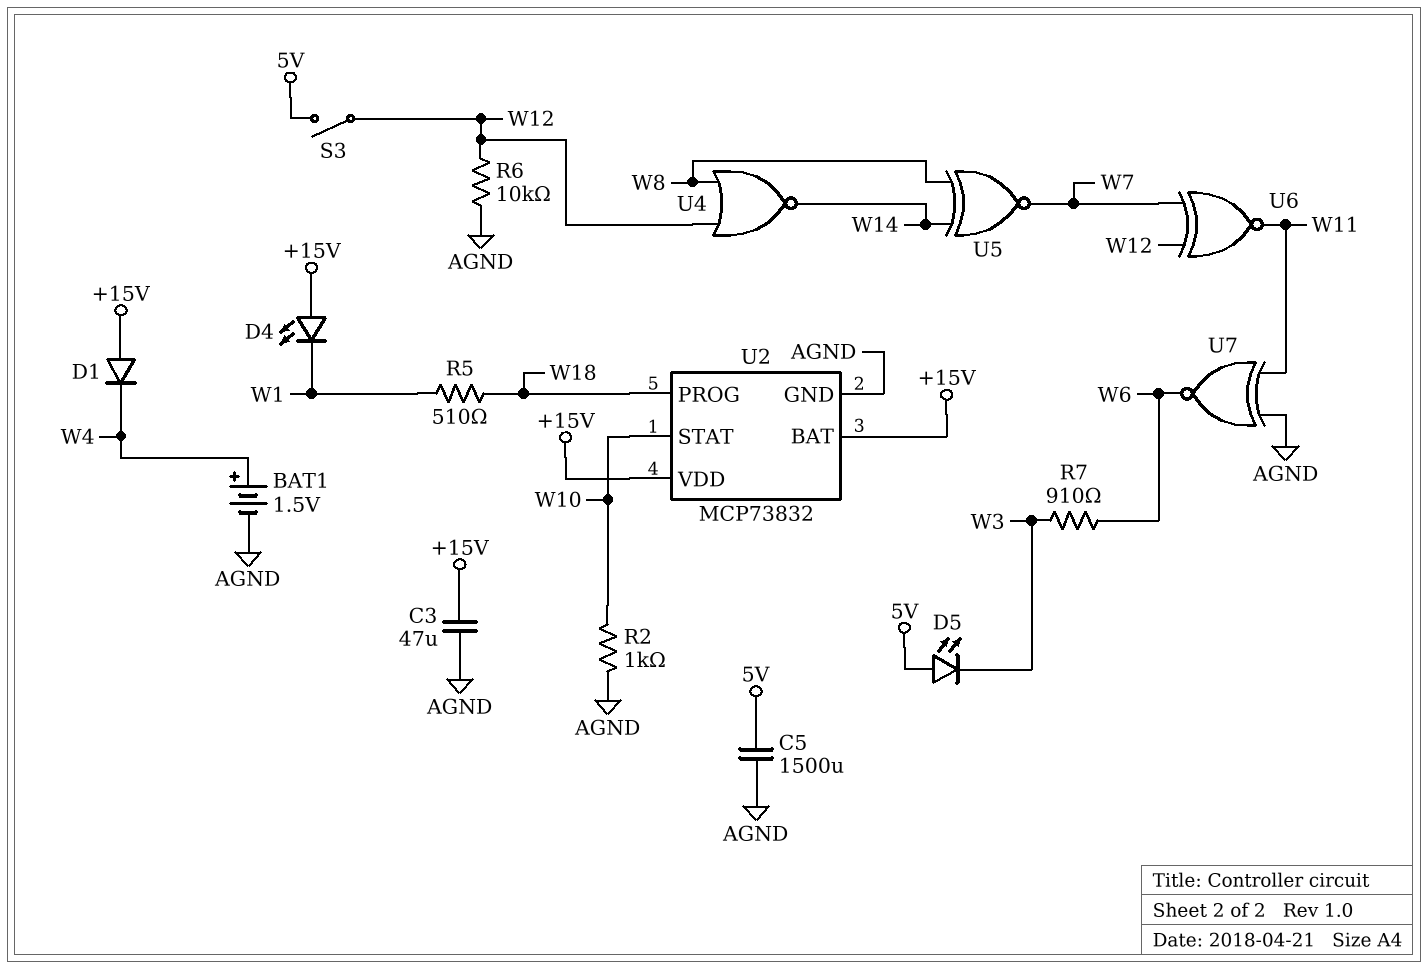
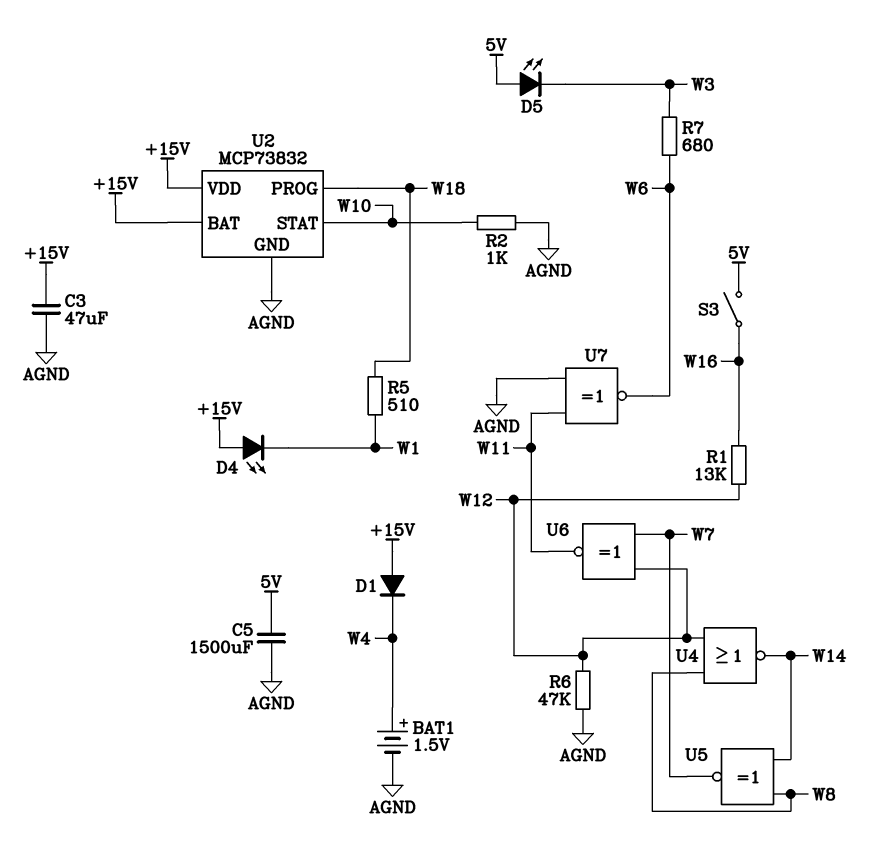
R1: none -> 13k (W12, W16)
R6: 10k (AGND, W12) -> 47k (AGND, W12)
R7: 910 (W3, W6) -> 680 (W3, W6)
S3: switch (5V, W12) -> switch (5V, W16)

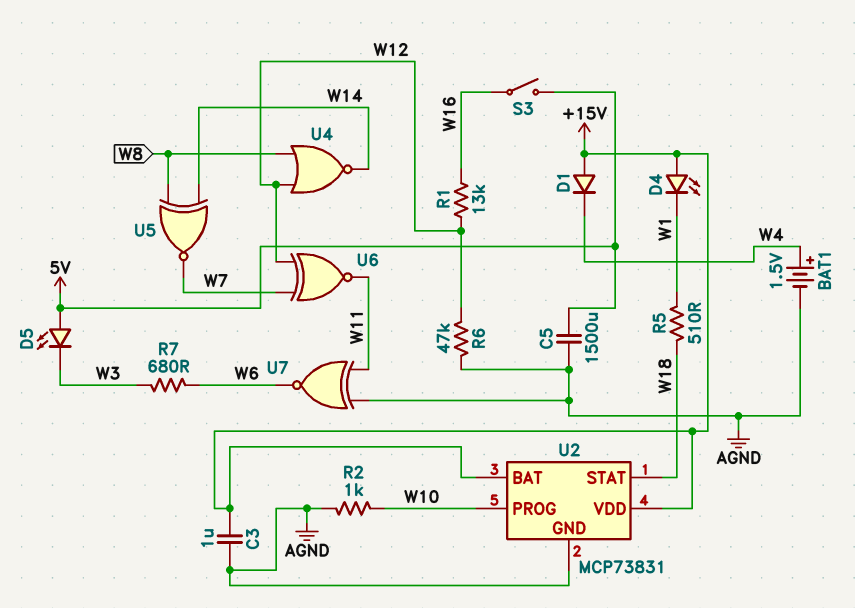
C3: 47uF (+15V, AGND) -> 1uF (+15V, AGND)
U2: MCP73832 -> MCP73831
U2 pin PROG: W18 -> W10
U2 pin STAT: W10 -> W18

